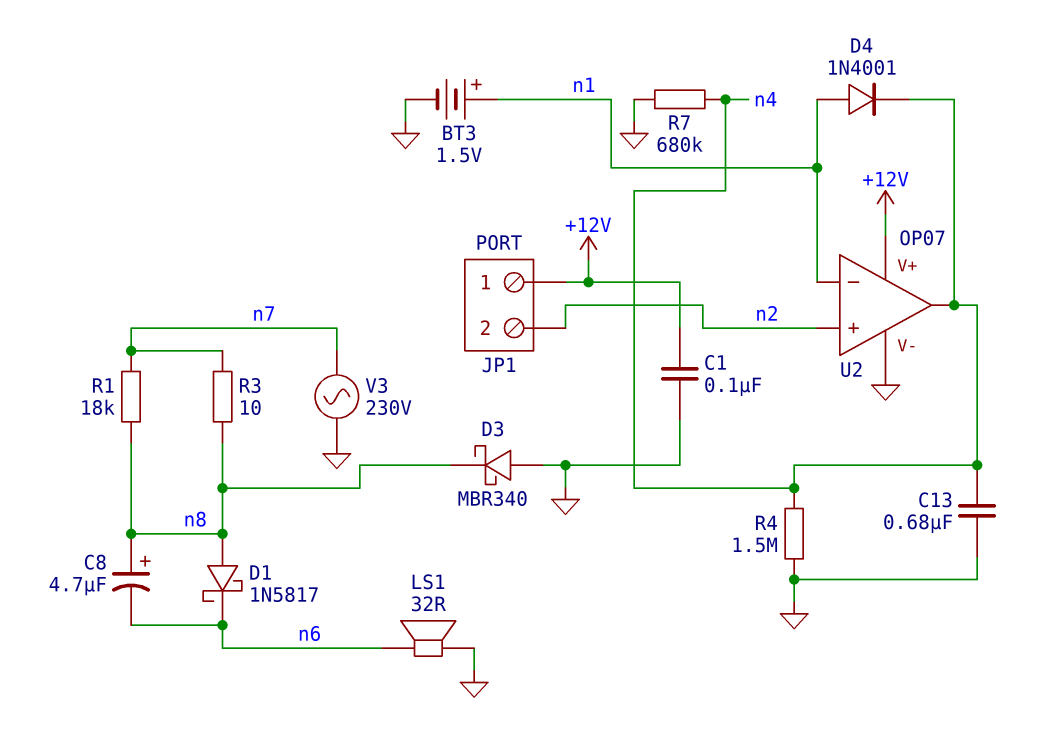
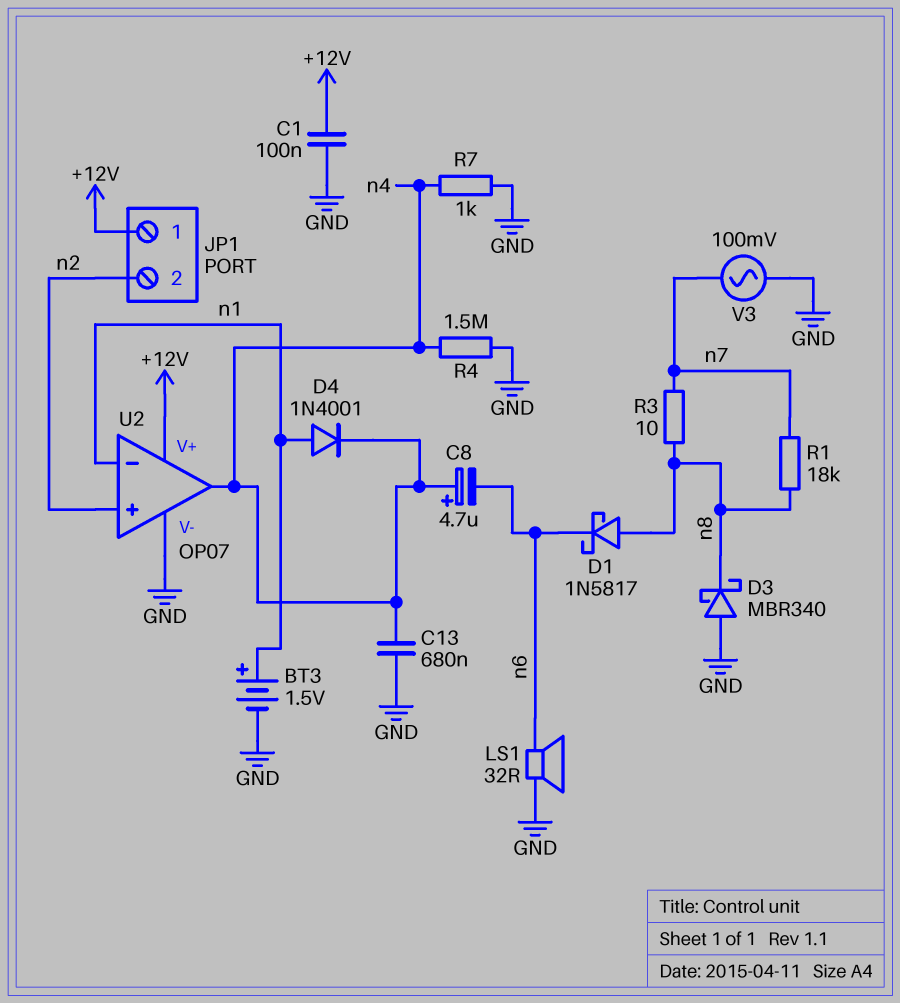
C8: 4.7uF (plus n8, minus n6) -> 4.7uF (plus n4, minus n6)
R7: 680k (GND, n4) -> 1k (GND, n4)
V3: AC 230V (GND, n7) -> AC 100mV (GND, n7)

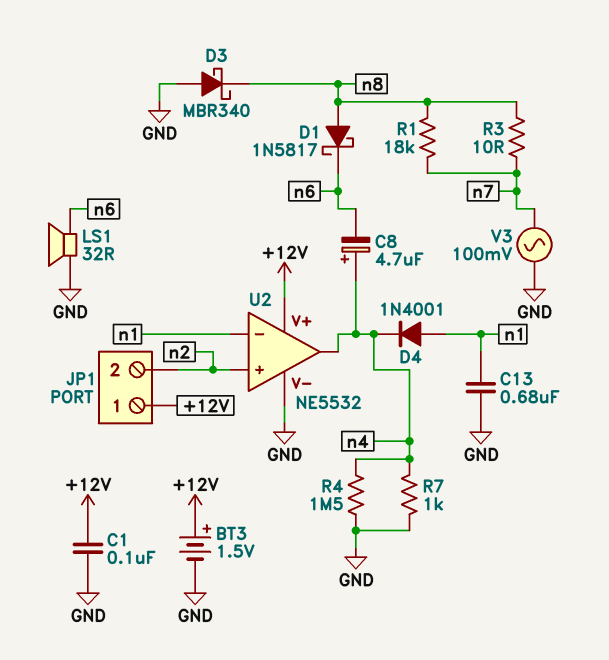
BT3: 1.5V (plus n1, minus GND) -> 1.5V (plus +12V, minus GND)
C13: 680nF (GND, n4) -> 680nF (GND, n1)
U2: OP07 -> NE5532

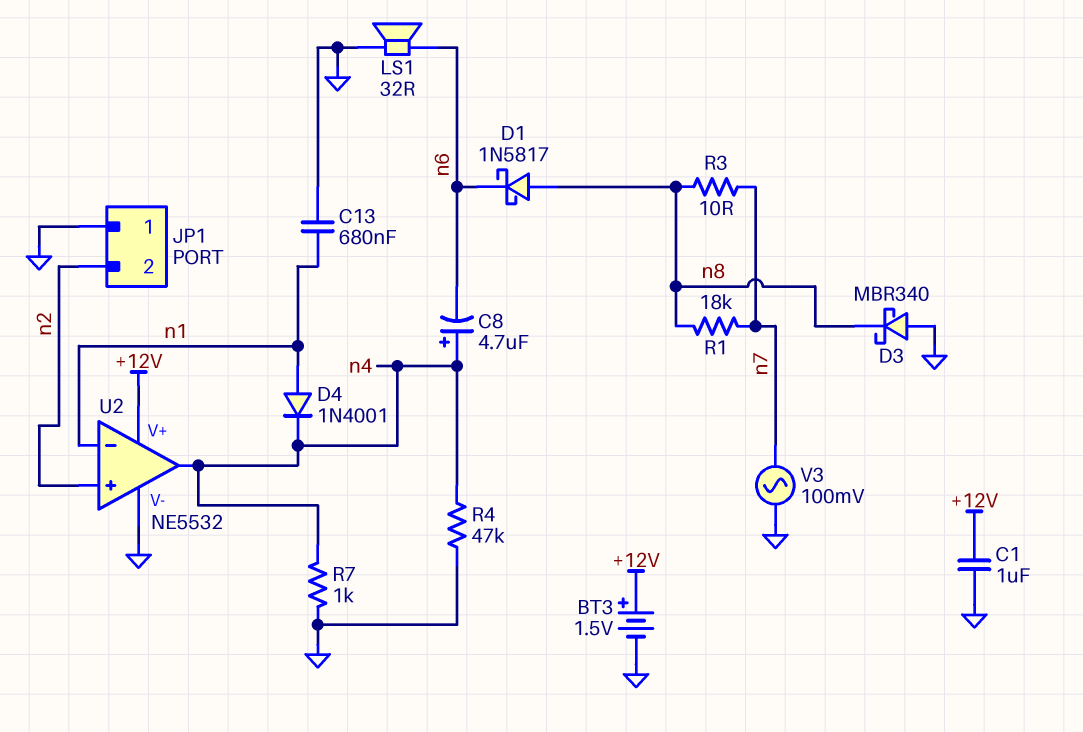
C1: 100nF (+12V, GND) -> 1uF (+12V, GND)
JP1 pin 1: +12V -> GND
R4: 1.5M (GND, n4) -> 47k (GND, n4)

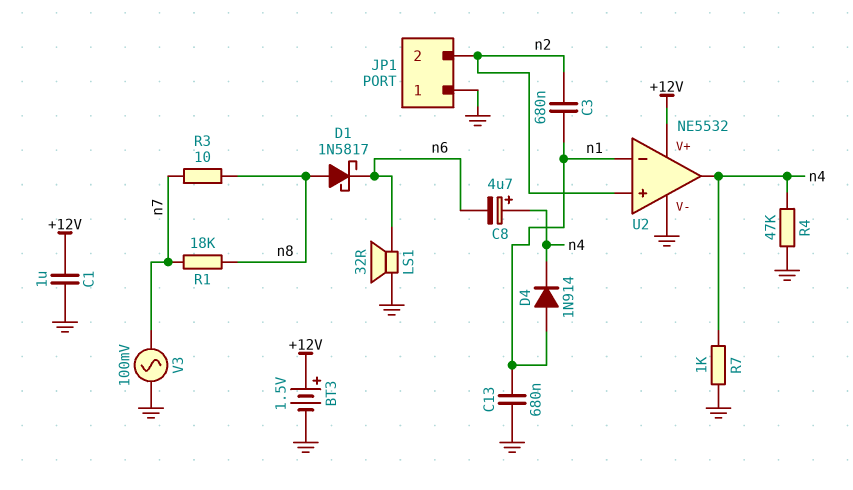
C3: none -> 680nF (n1, n2)
D3: schottky MBR340 (A GND, K n8) -> none
D4: diode 1N4001 (A n1, K n4) -> diode 1N914 (A n1, K n4)

